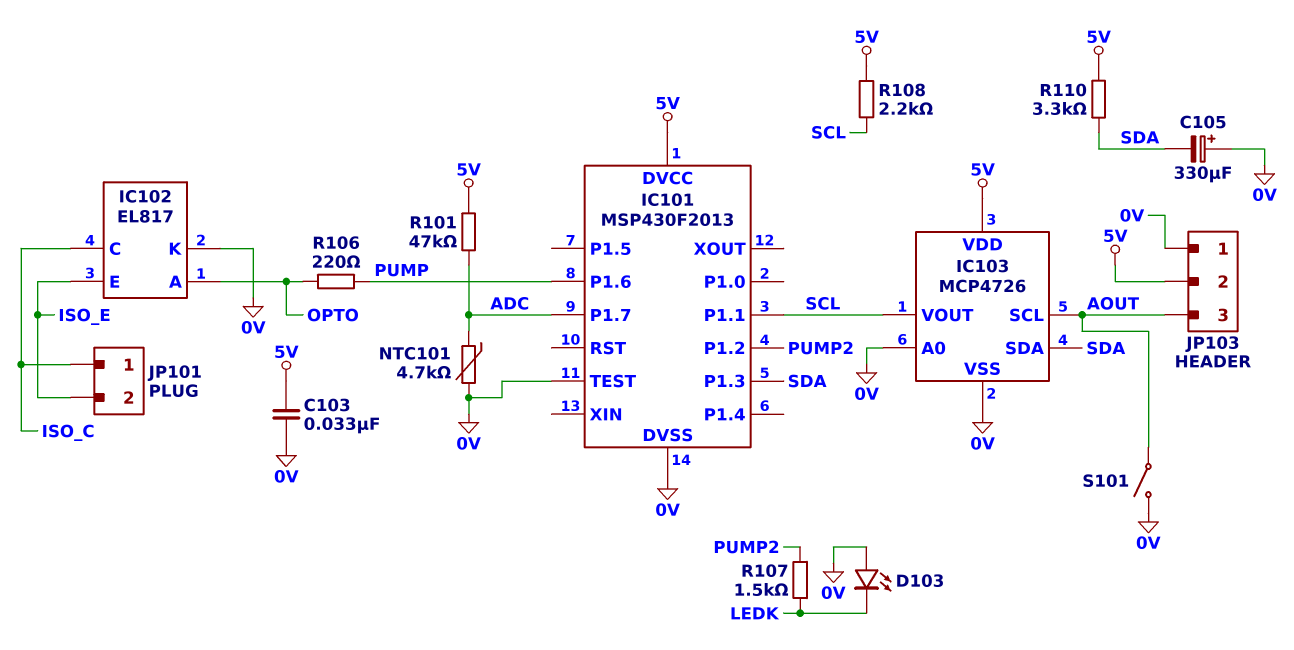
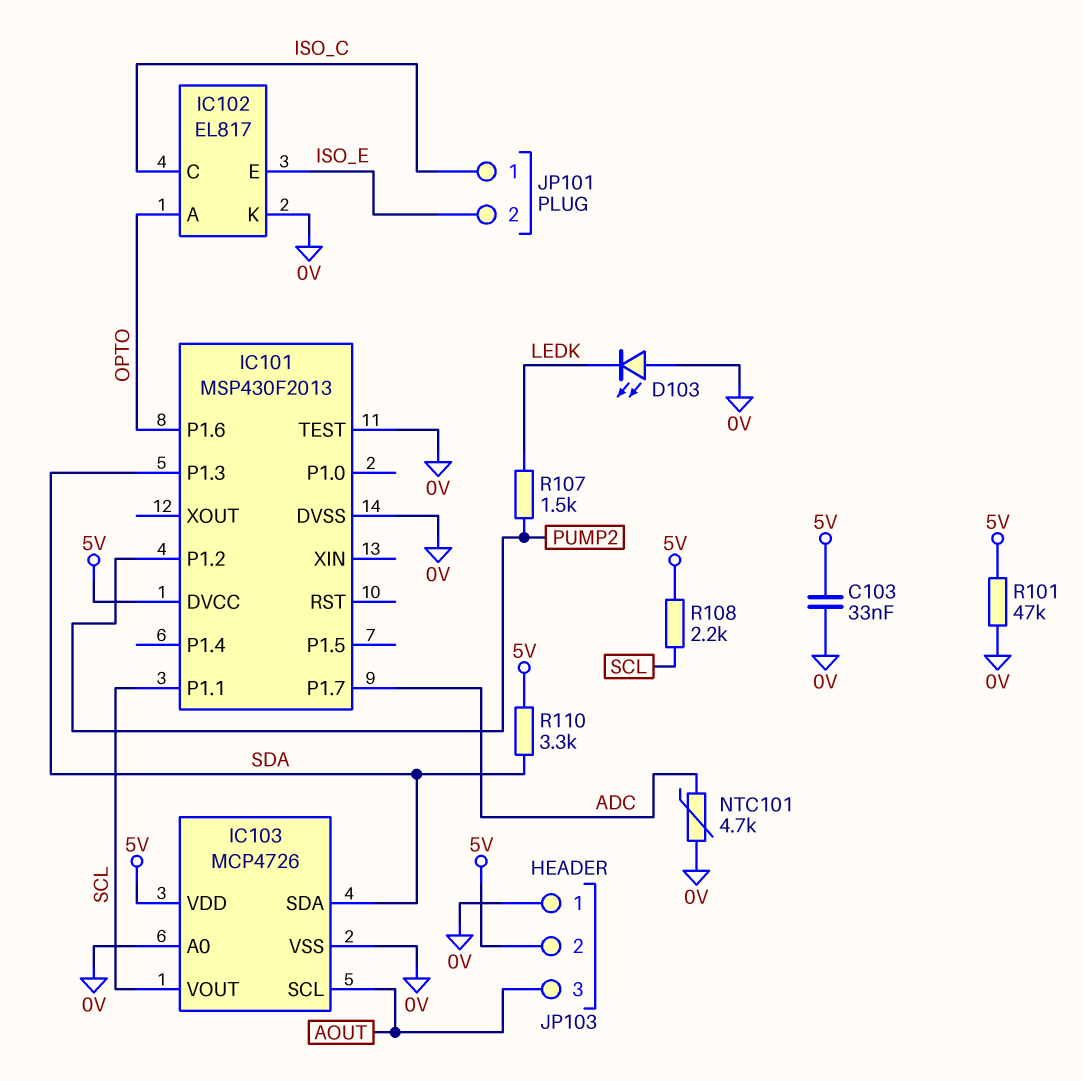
C105: 330uF (plus 0V, minus SDA) -> none
IC101 pin P1.6: PUMP -> OPTO
R101: 47k (5V, ADC) -> 47k (0V, 5V)
R106: 220 (OPTO, PUMP) -> none
S101: switch (0V, AOUT) -> none

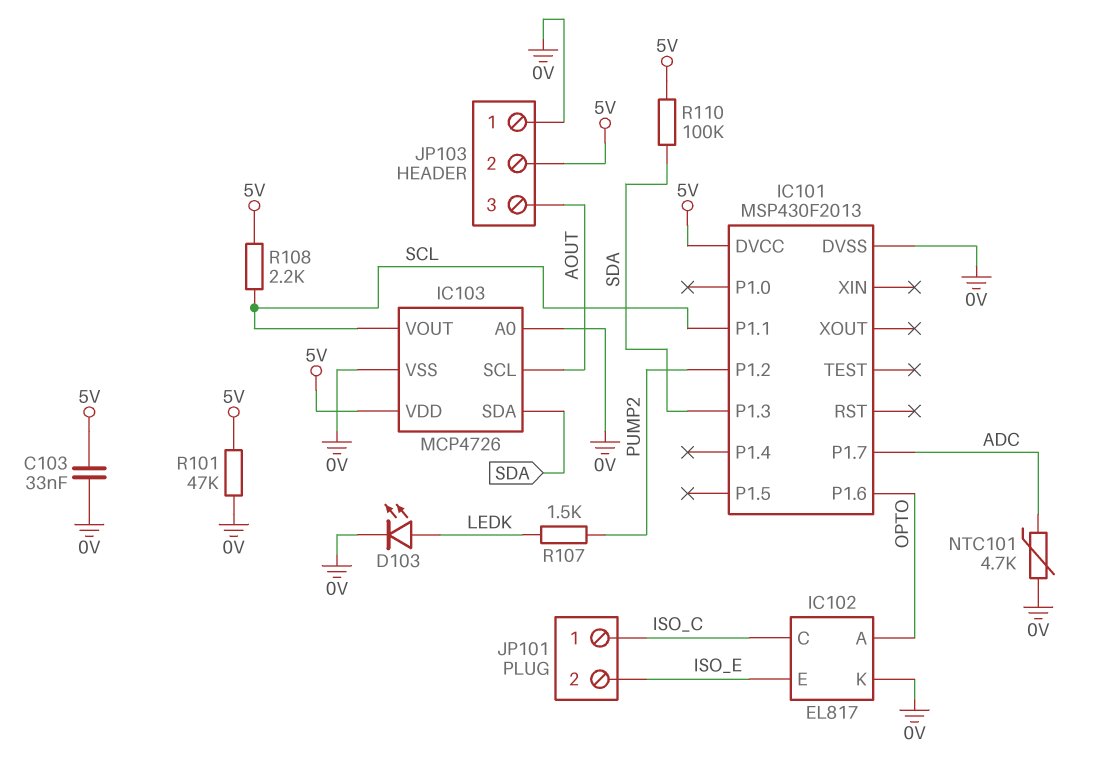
D103: LED (A 0V, K LEDK) -> LED (A LEDK, K 0V)
IC101 pin TEST: 0V -> none
R110: 3.3k (5V, SDA) -> 100k (5V, SDA)

